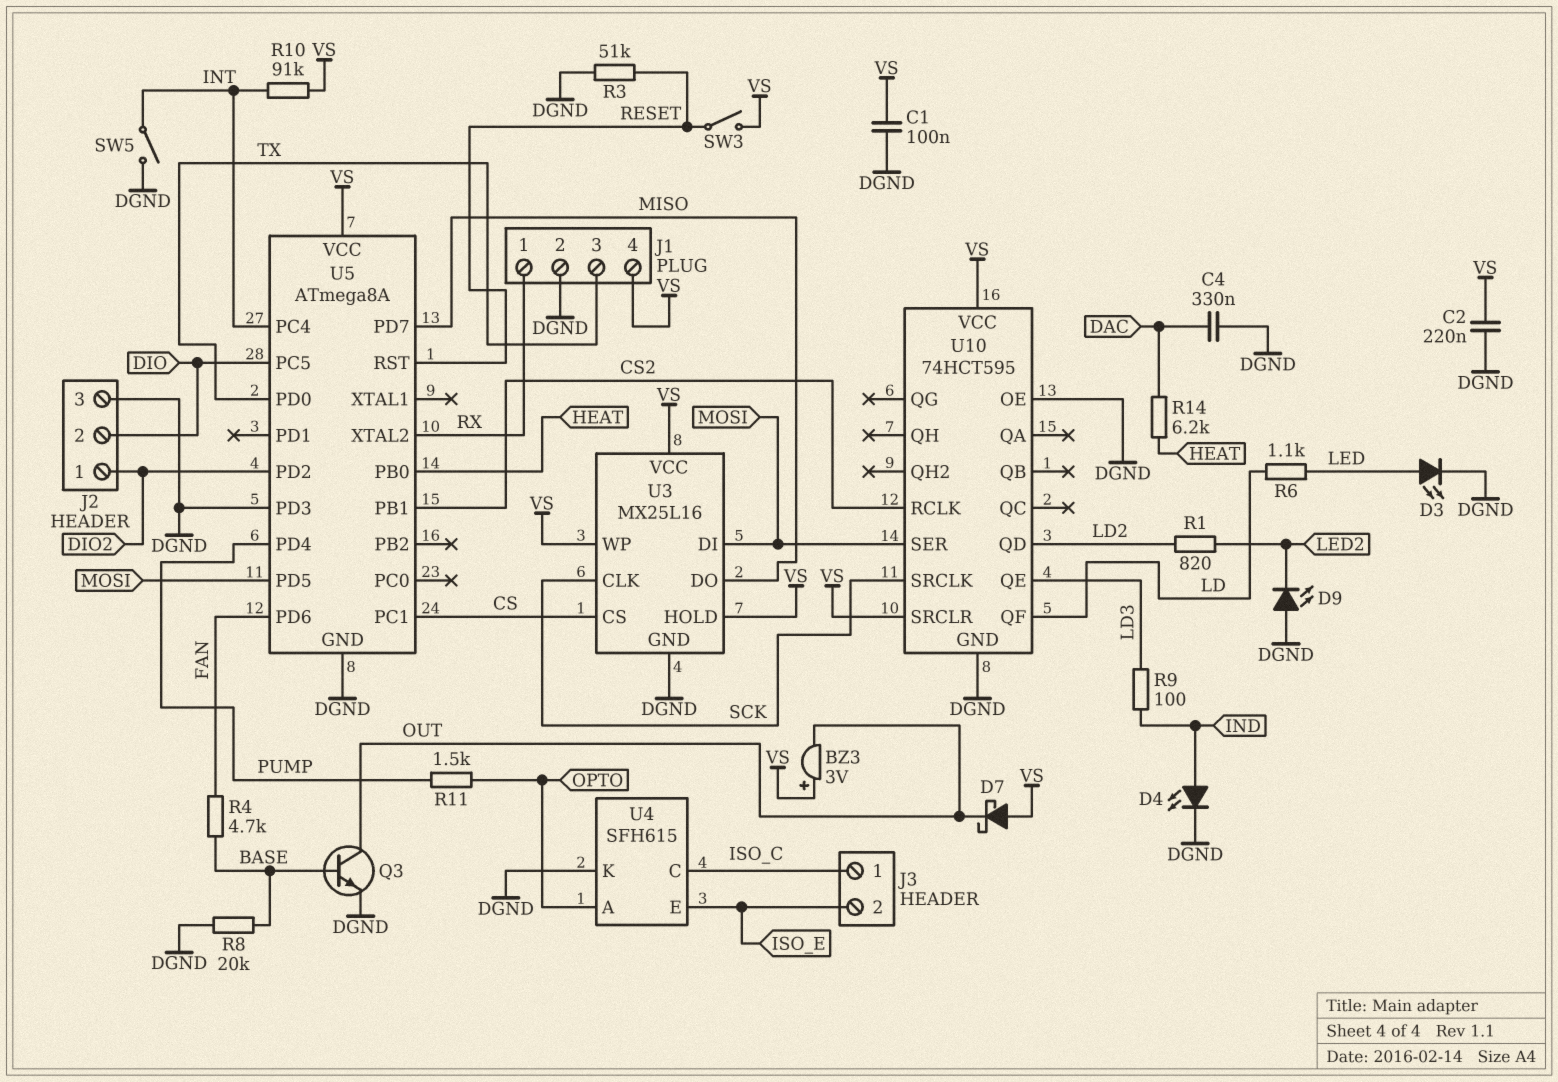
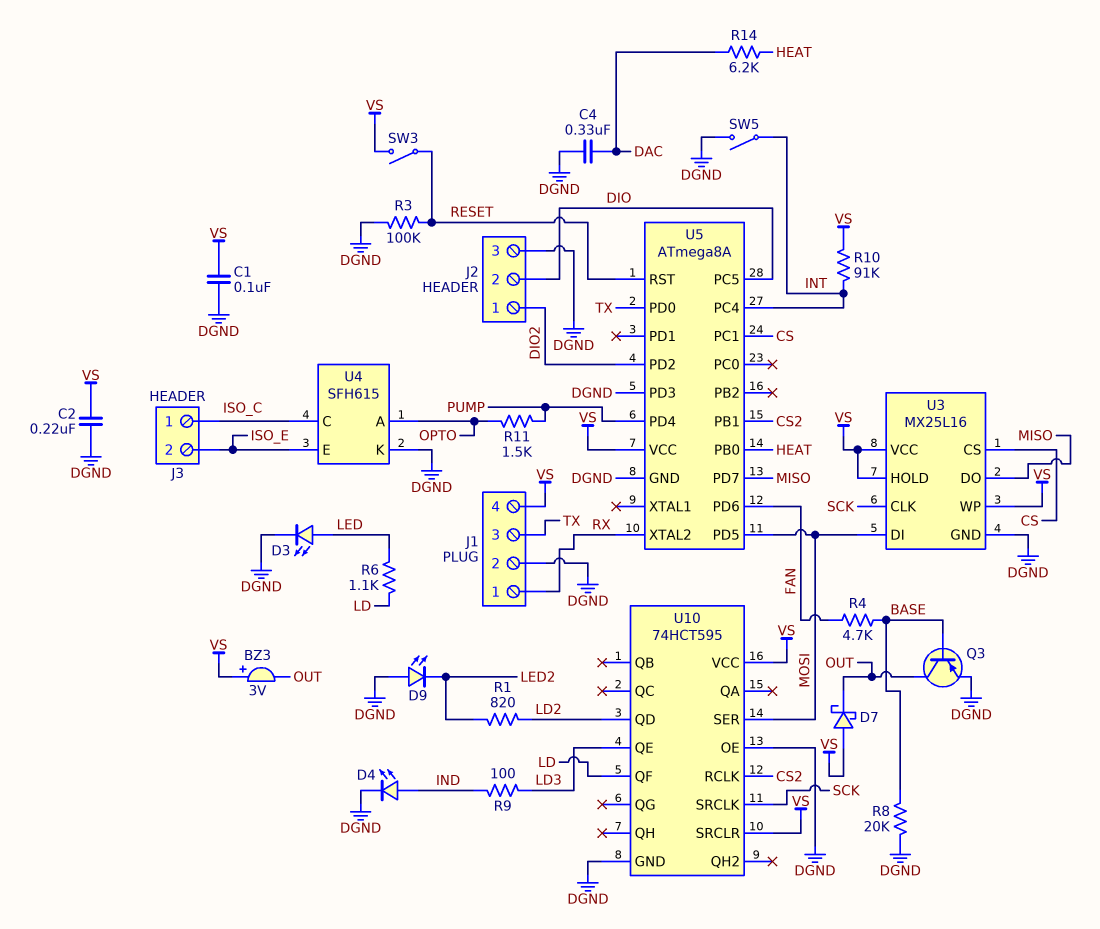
Q3: NPN (B BASE, C OUT, E DGND) -> PNP (B BASE, C OUT, E DGND)
R3: 51k (DGND, RESET) -> 100k (DGND, RESET)

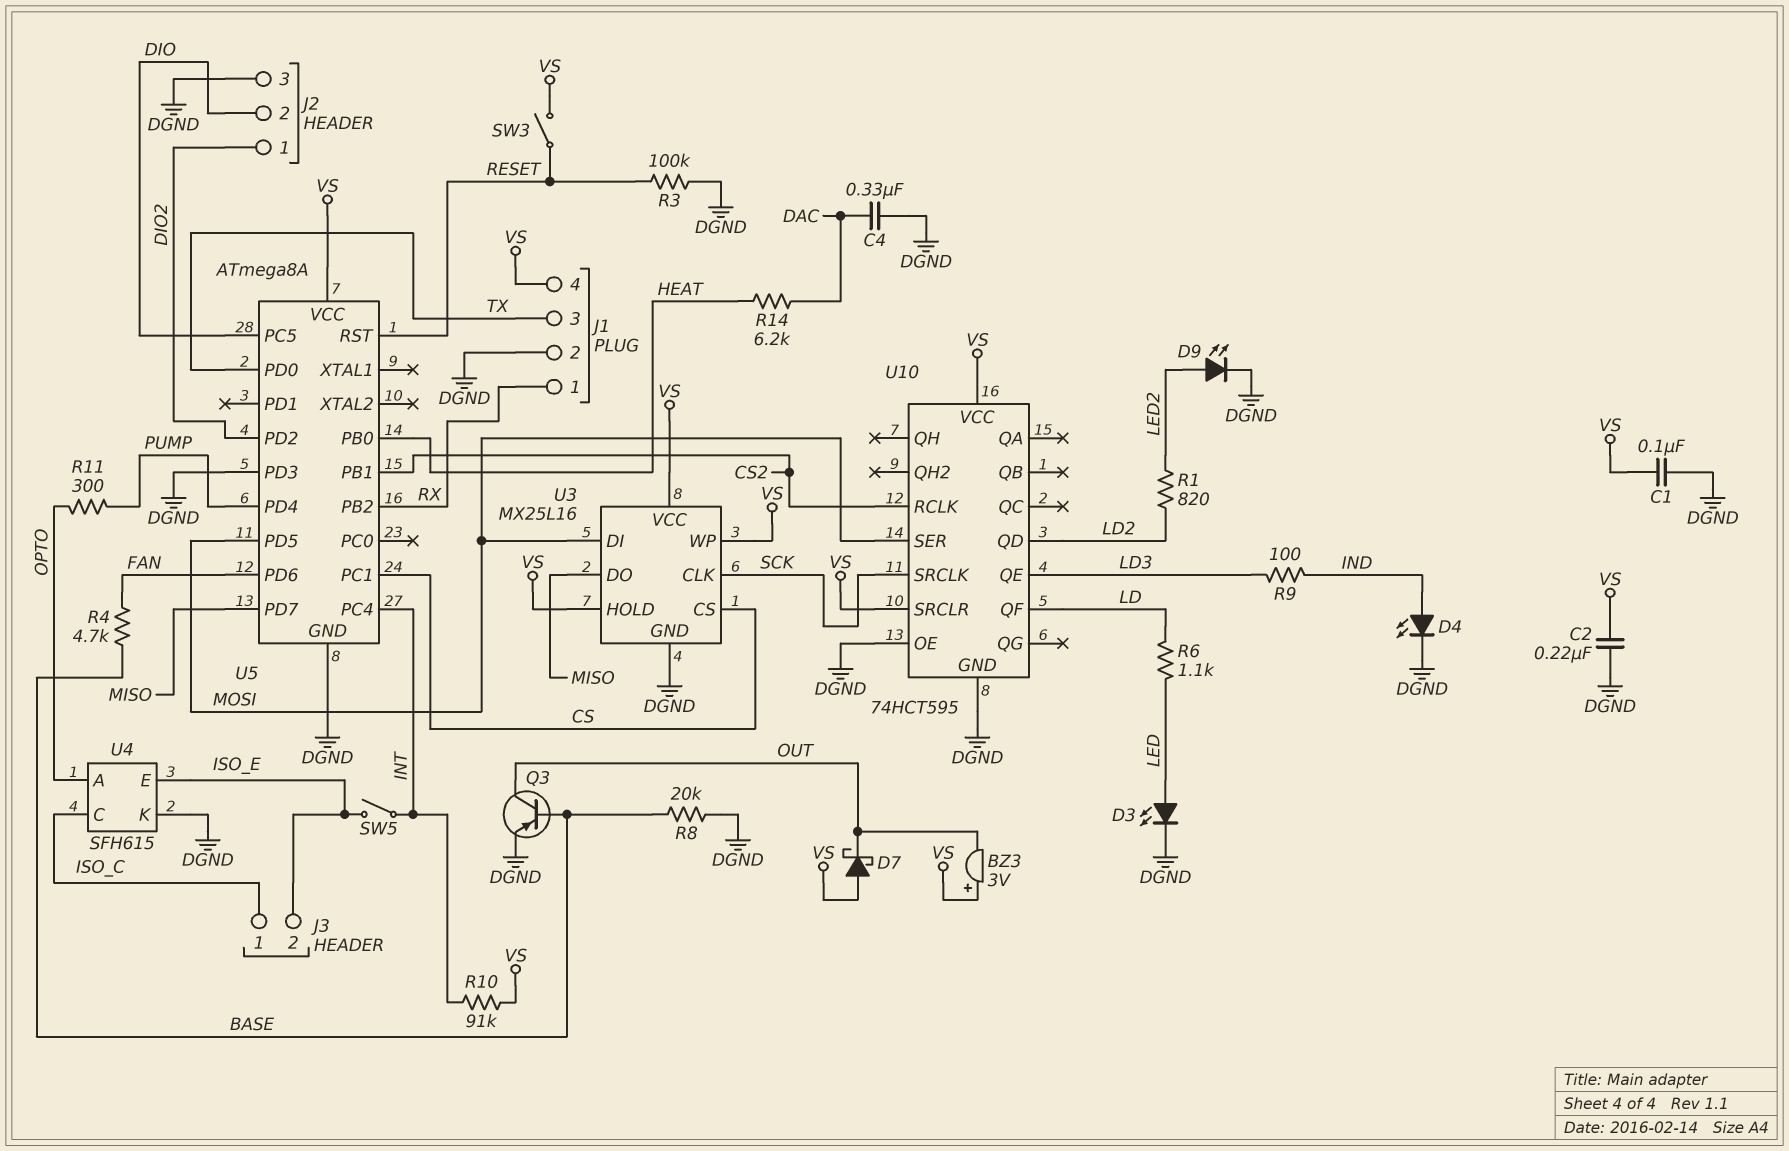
D9: LED (A DGND, K LED2) -> LED (A LED2, K DGND)
R11: 1.5k (OPTO, PUMP) -> 300 (OPTO, PUMP)
SW5: switch (DGND, INT) -> switch (INT, ISO_E)
U5 pin PB2: none -> RX
U5 pin XTAL2: RX -> none

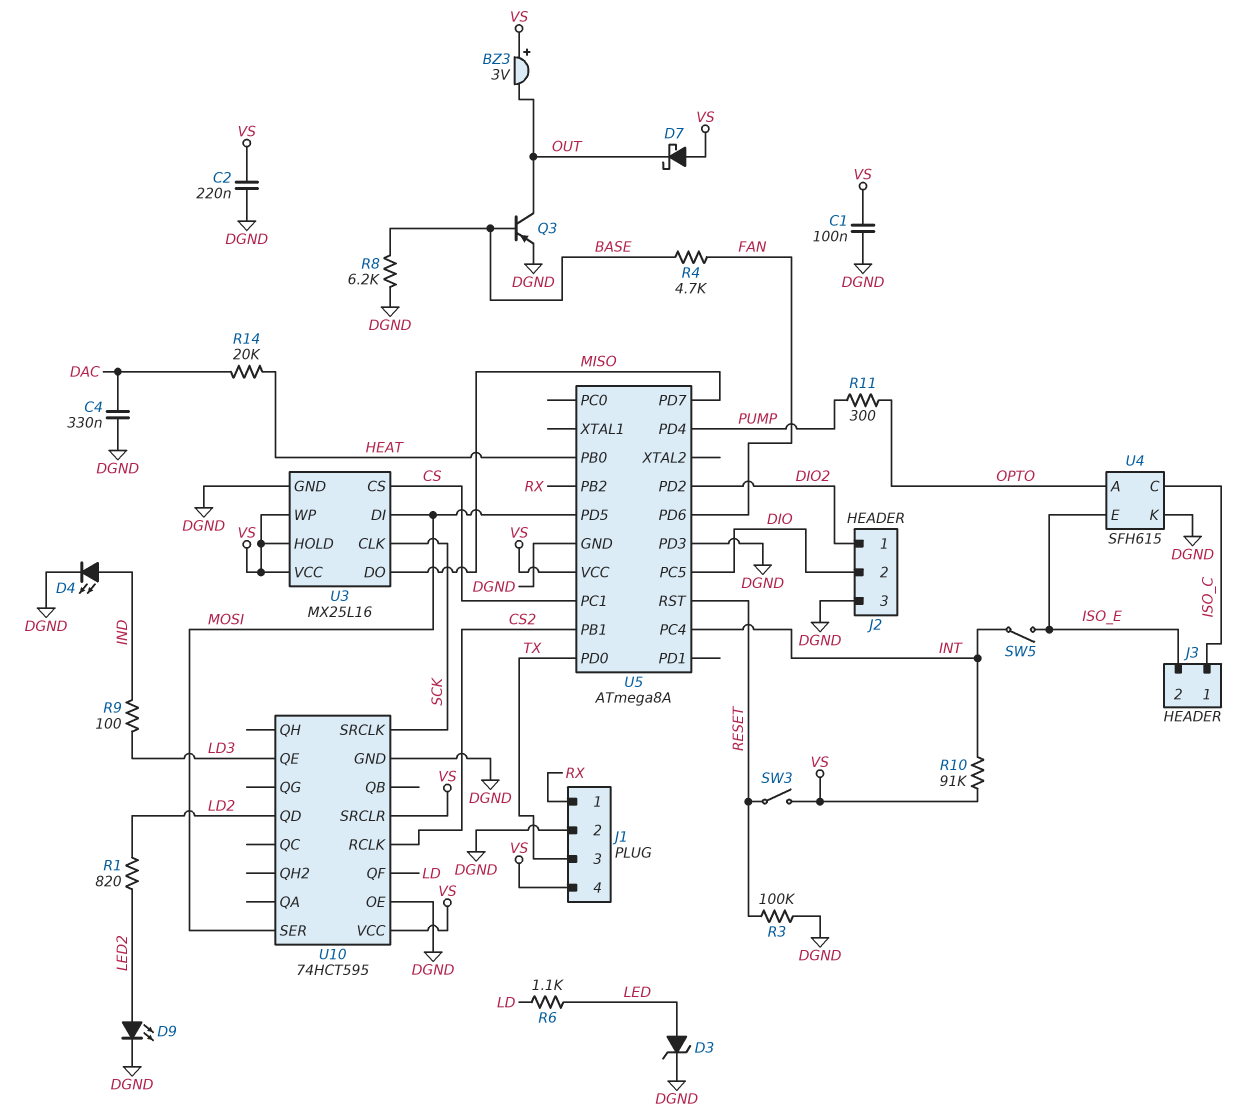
D3: LED (A LED, K DGND) -> zener (A LED, K DGND)
R8: 20k (BASE, DGND) -> 6.2k (BASE, DGND)
R14: 6.2k (DAC, HEAT) -> 20k (DAC, HEAT)

